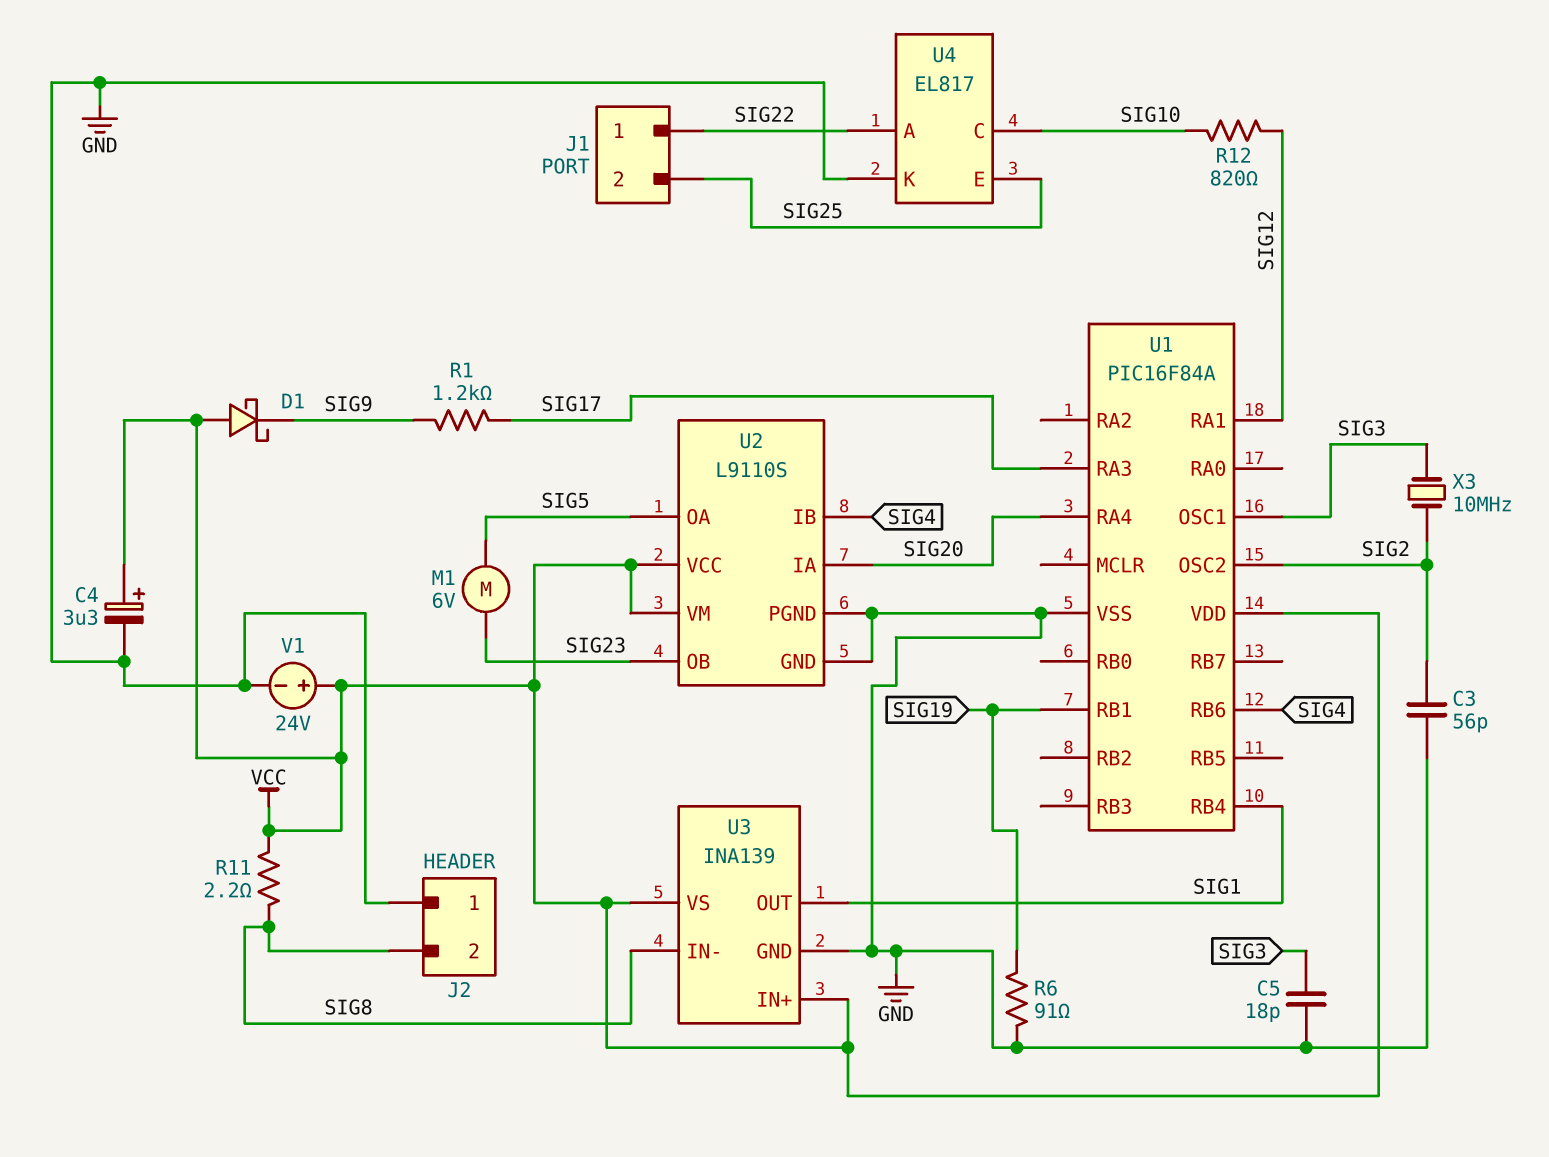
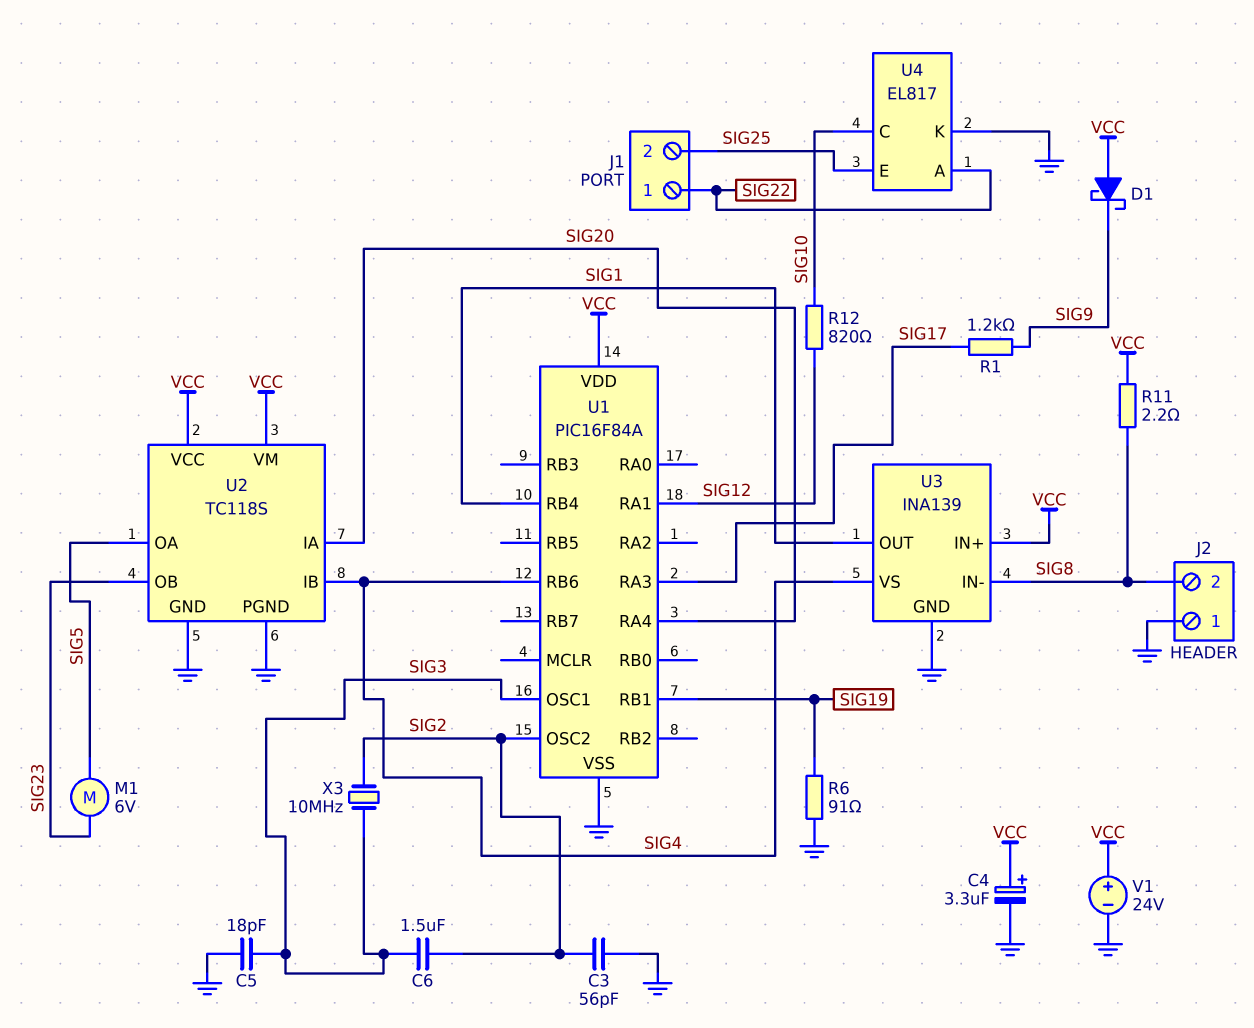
C6: none -> 1.5uF (SIG2, SIG3)
U2: L9110S -> TC118S
U3 pin VS: VCC -> SIG4

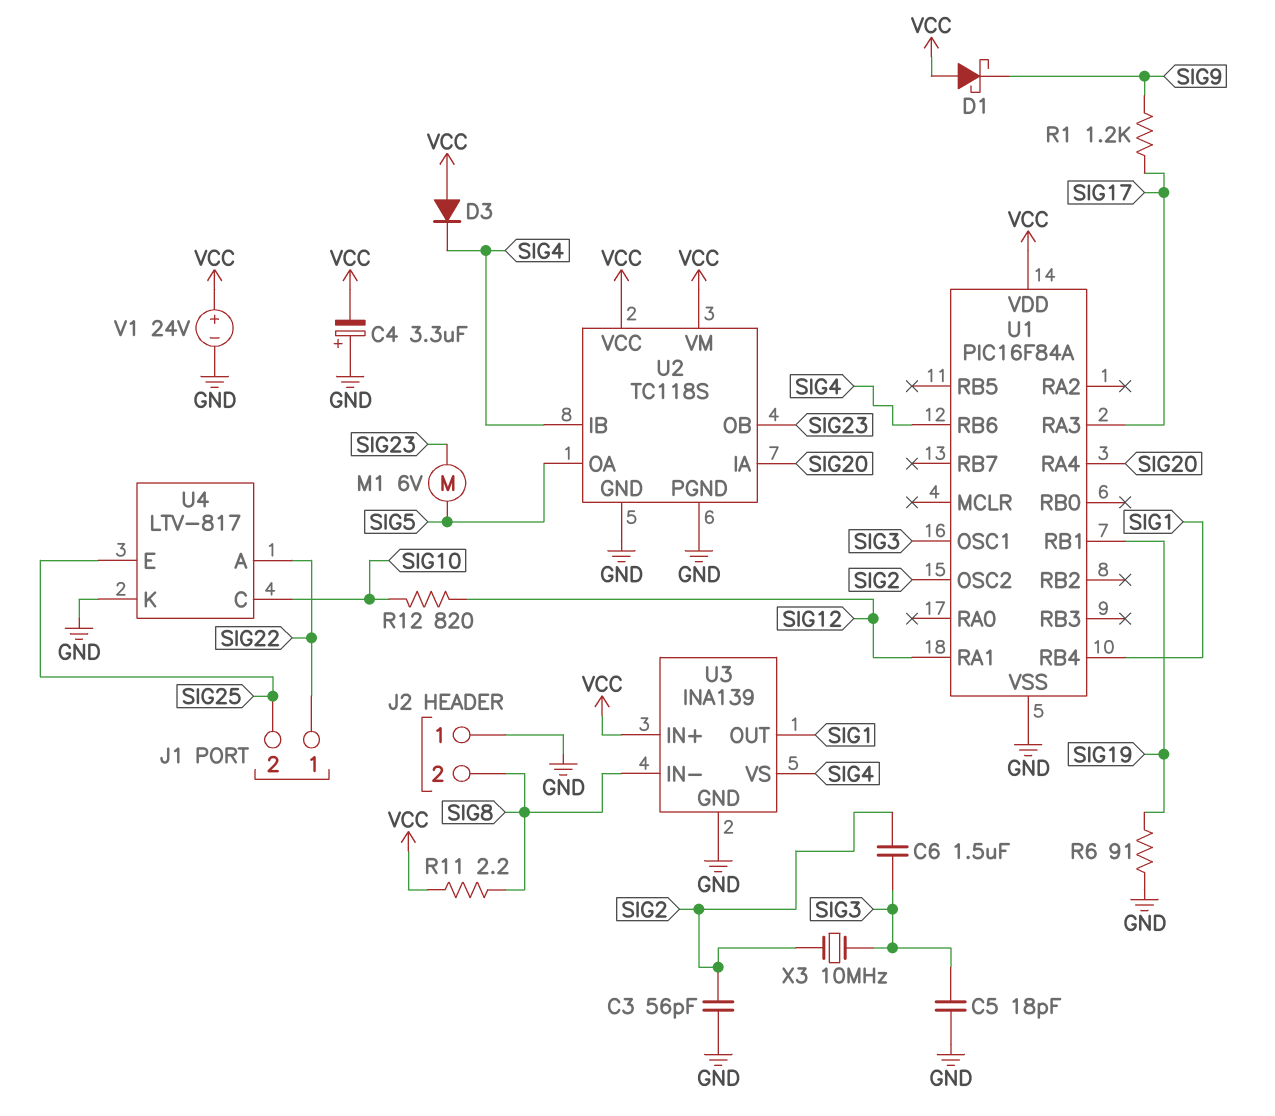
C4: 3.3uF (plus VCC, minus GND) -> 3.3uF (plus GND, minus VCC)
D3: none -> diode (A VCC, K SIG4)
U4: EL817 -> LTV-817

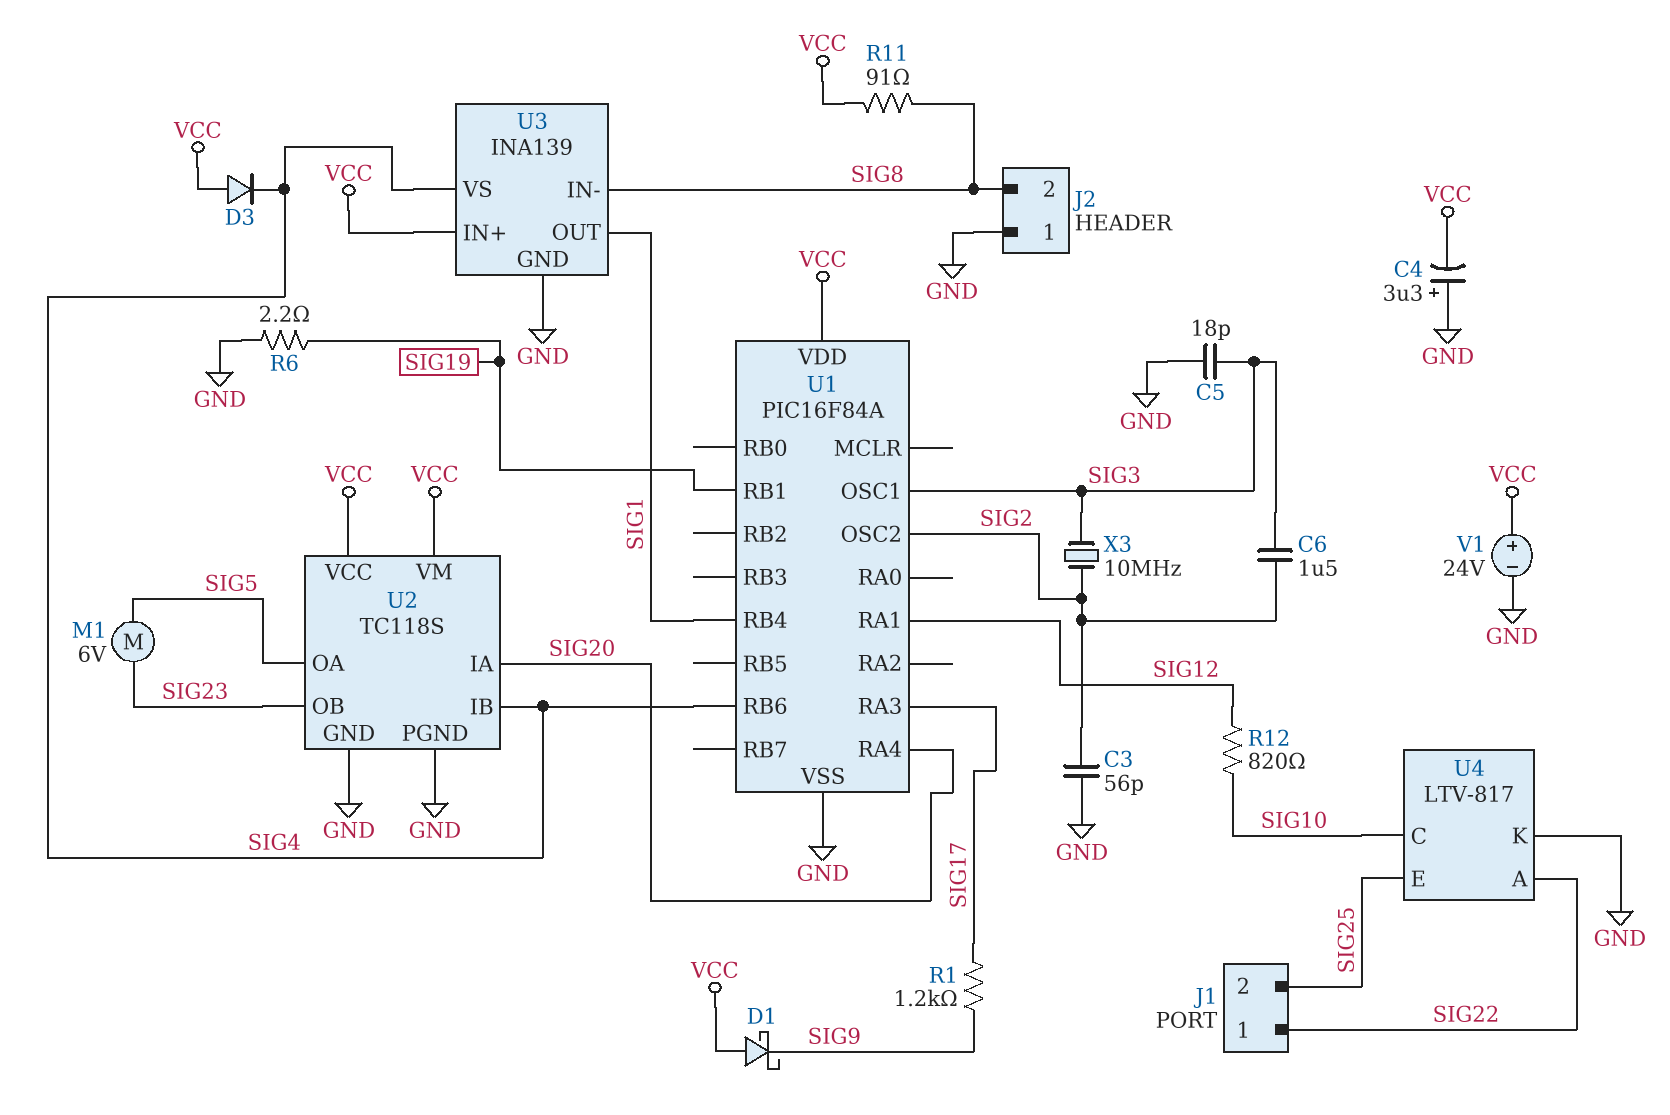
R6: 91 (GND, SIG19) -> 2.2 (GND, SIG19)
R11: 2.2 (SIG8, VCC) -> 91 (SIG8, VCC)

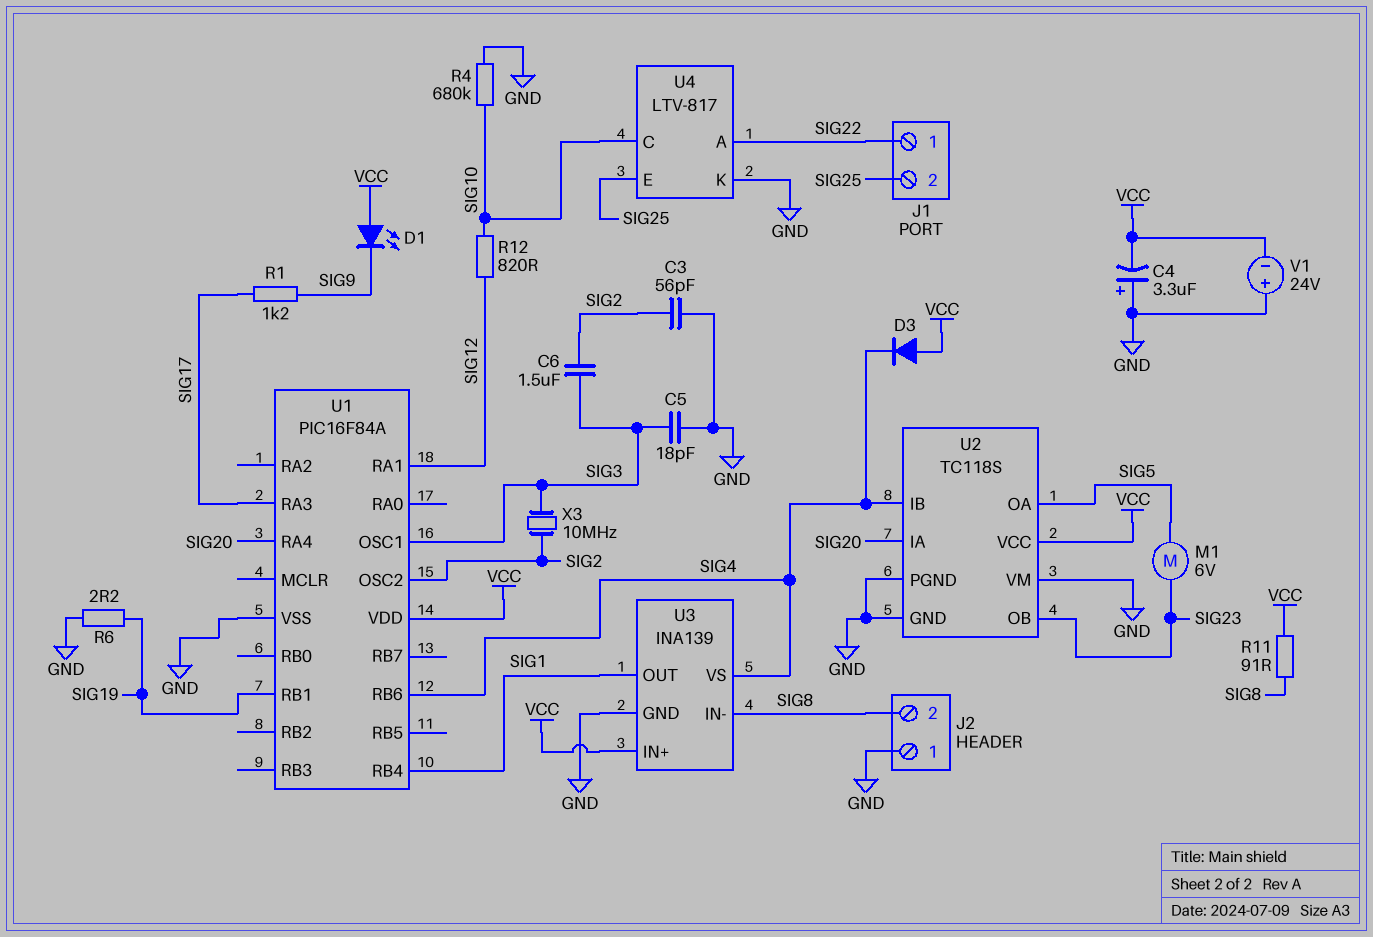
D1: schottky (A VCC, K SIG9) -> LED (A VCC, K SIG9)
R4: none -> 680k (GND, SIG10)
U2 pin VM: VCC -> GND
V1: 24V (plus VCC, minus GND) -> 24V (plus GND, minus VCC)

